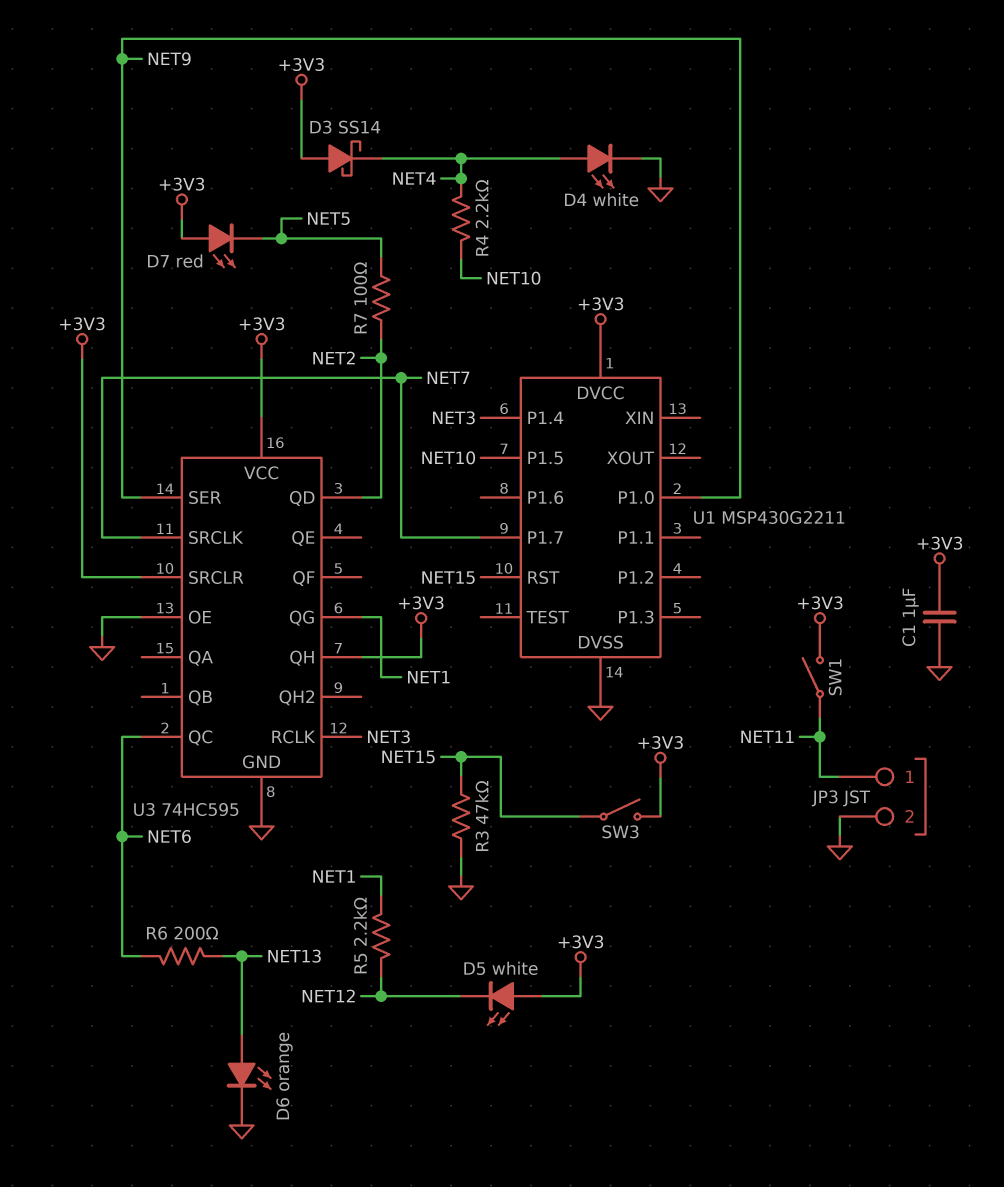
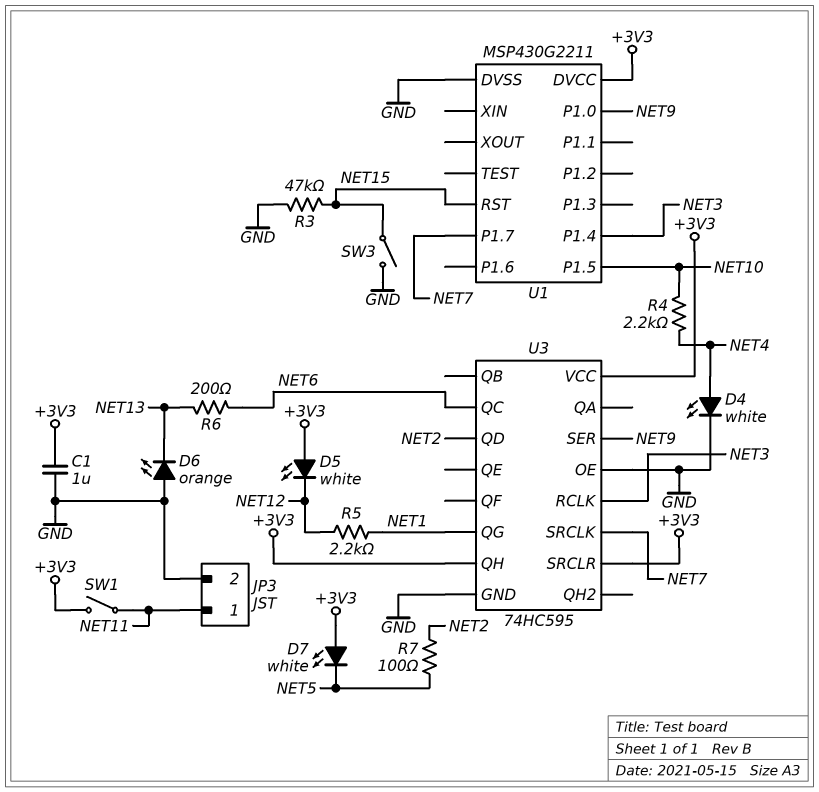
D3: schottky SS14 (A +3V3, K NET4) -> none
D6: LED orange (A NET13, K GND) -> LED orange (A GND, K NET13)
D7: LED red (A +3V3, K NET5) -> LED white (A +3V3, K NET5)
SW3: switch (+3V3, NET15) -> switch (GND, NET15)

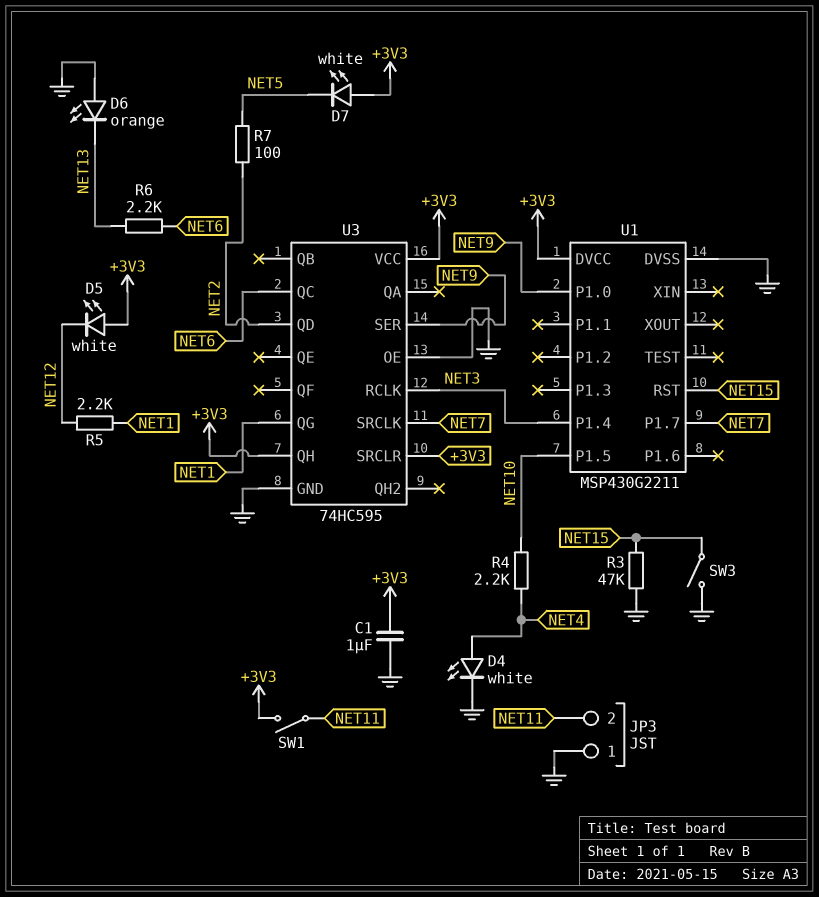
JP3 pin 1: NET11 -> GND
JP3 pin 2: GND -> NET11
R6: 200 (NET6, NET13) -> 2.2k (NET6, NET13)

